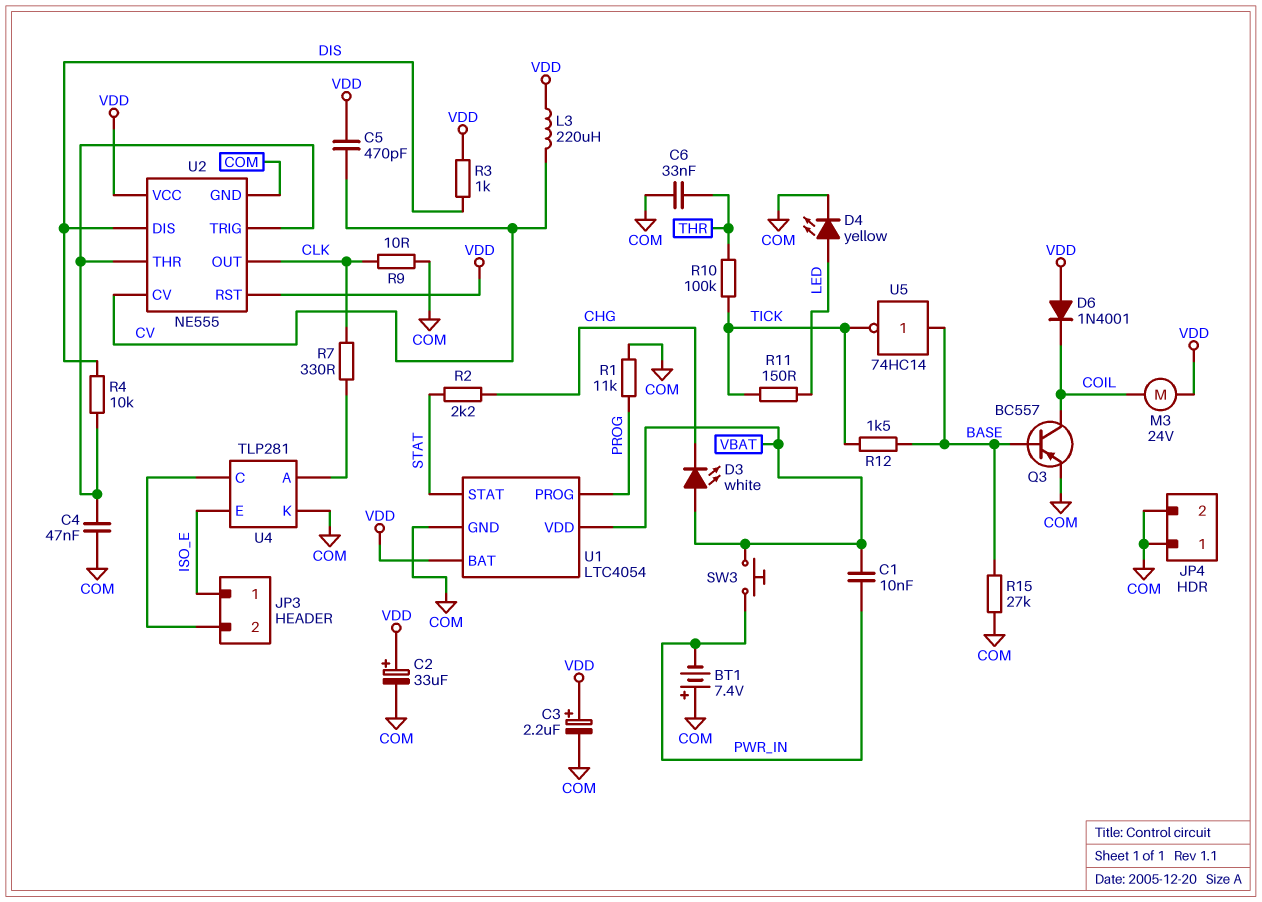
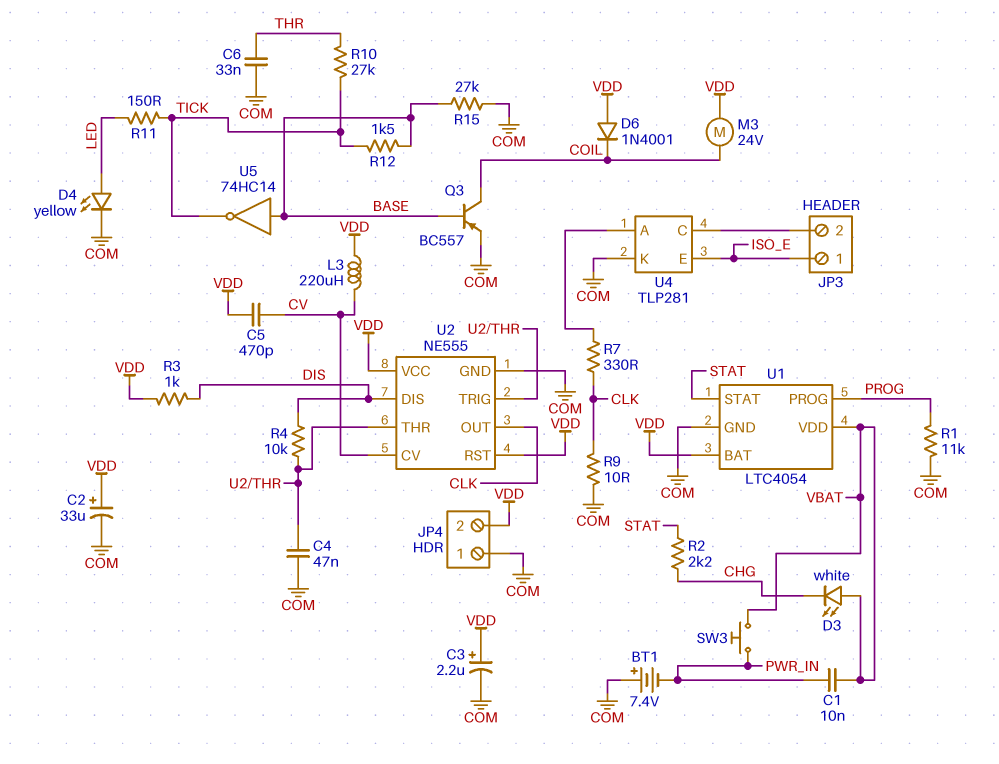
JP4 pin 2: COM -> VDD
R10: 100k (THR, TICK) -> 27k (THR, TICK)

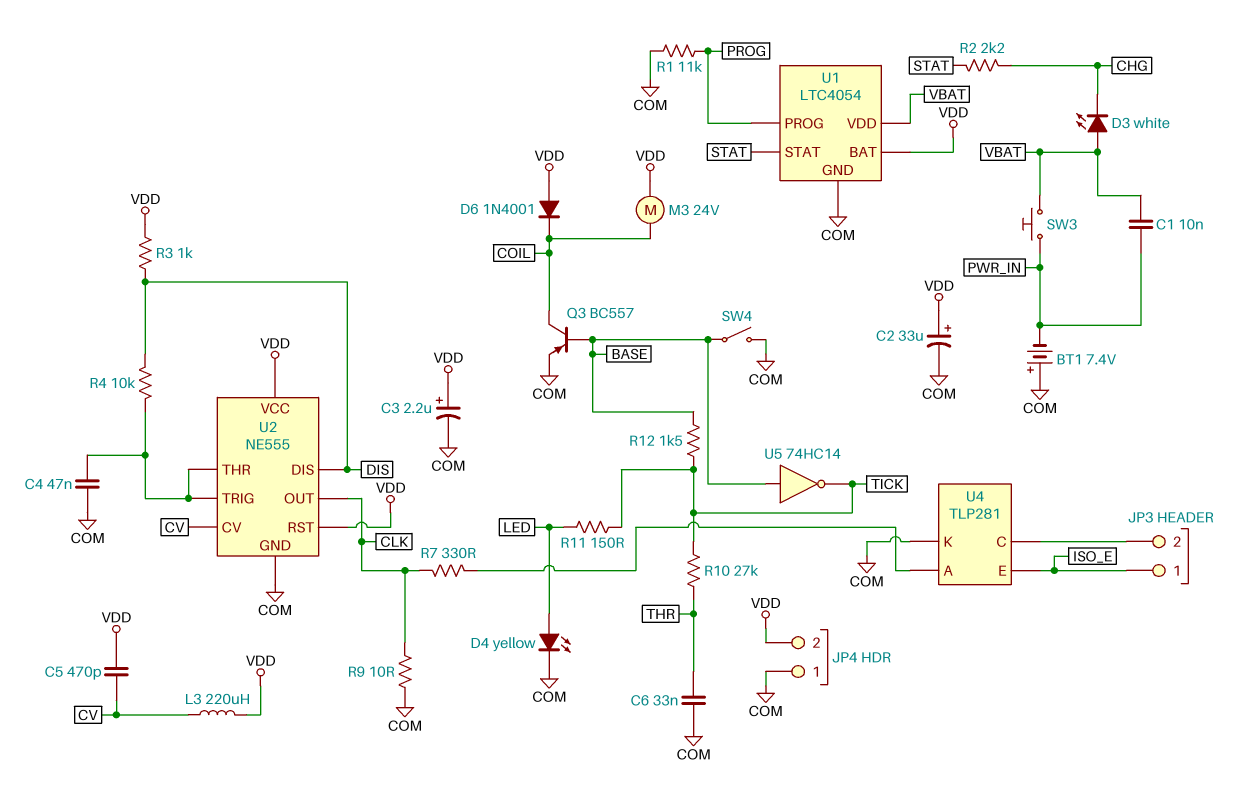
R15: 27k (BASE, COM) -> none
SW4: none -> switch (BASE, COM)

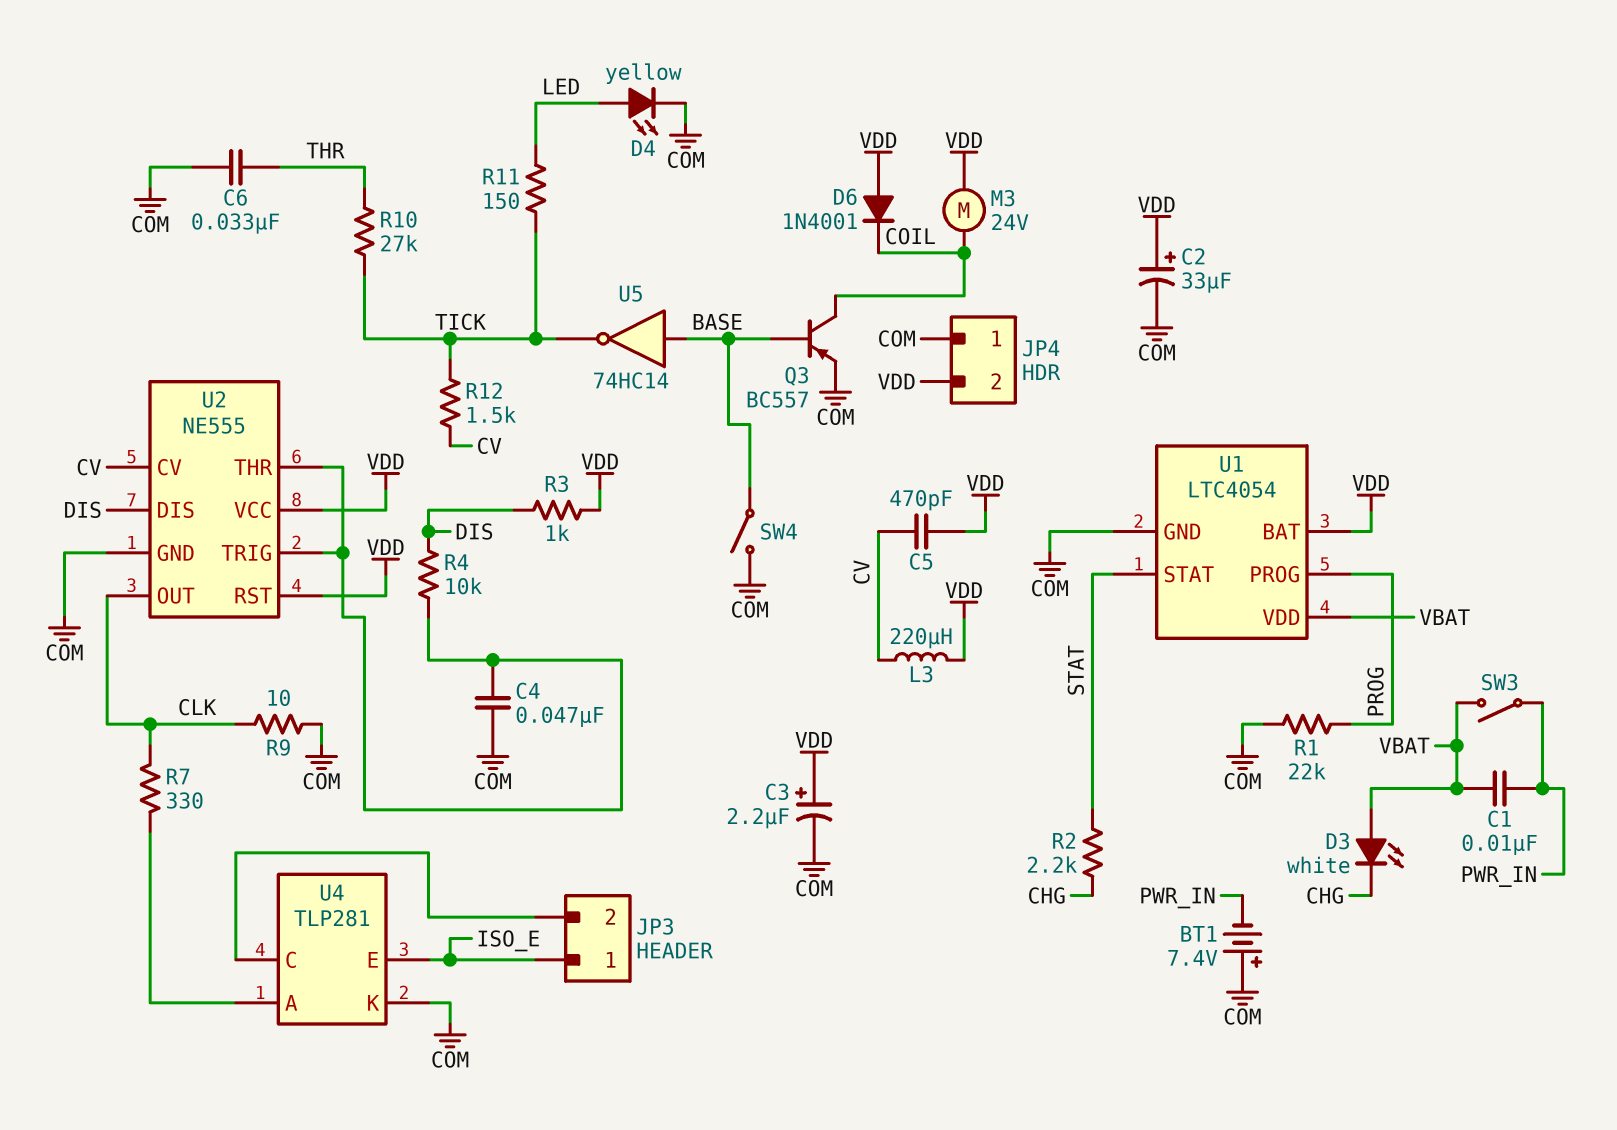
R1: 11k (COM, PROG) -> 22k (COM, PROG)
R12: 1.5k (BASE, TICK) -> 1.5k (CV, TICK)
SW3: button (PWR_IN, VBAT) -> switch (PWR_IN, VBAT)

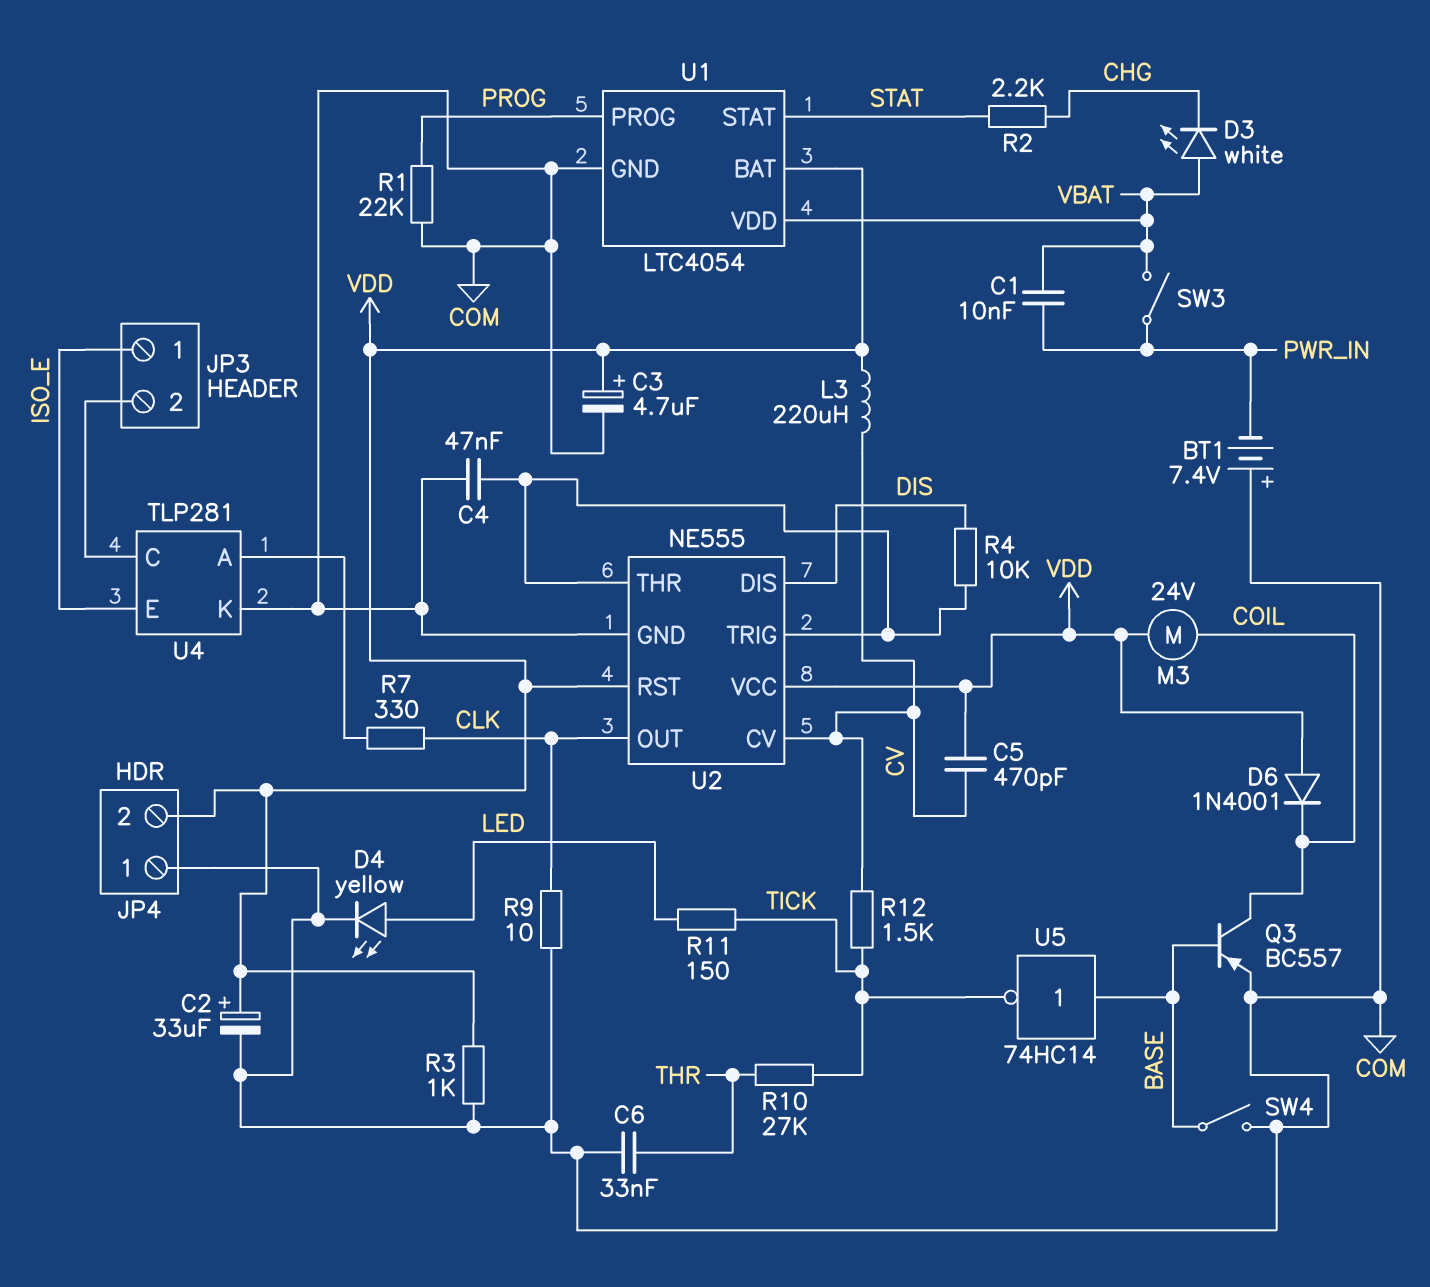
C3: 2.2uF (plus VDD, minus COM) -> 4.7uF (plus VDD, minus COM)
R3: 1k (DIS, VDD) -> 1k (COM, VDD)

